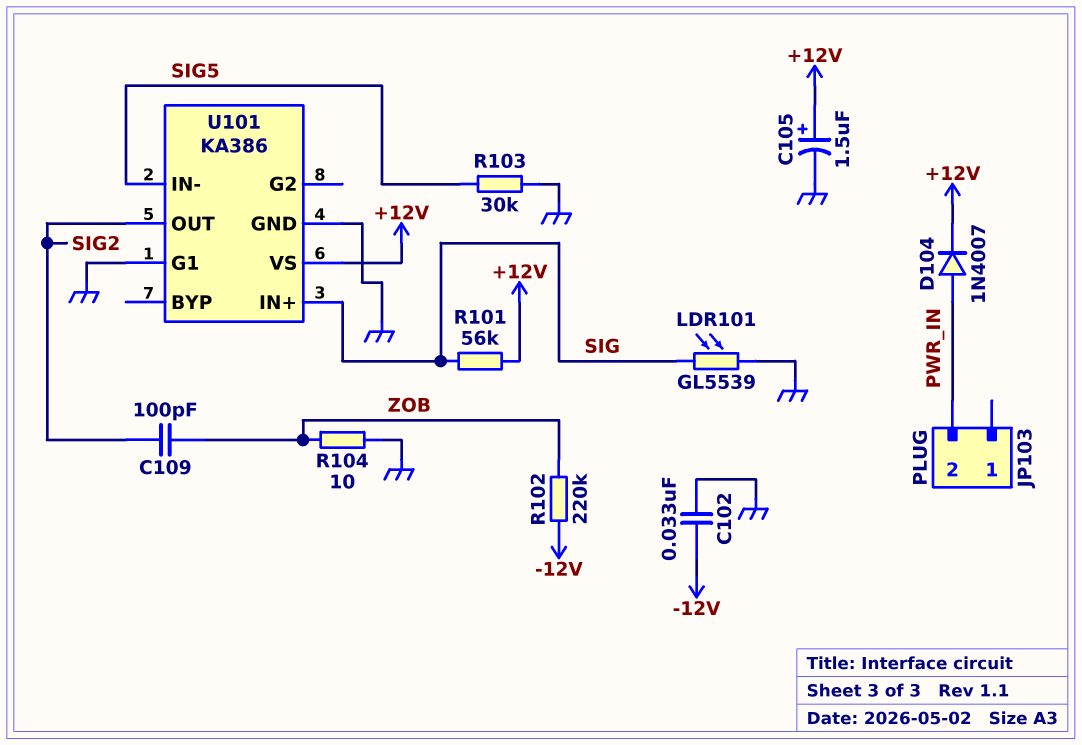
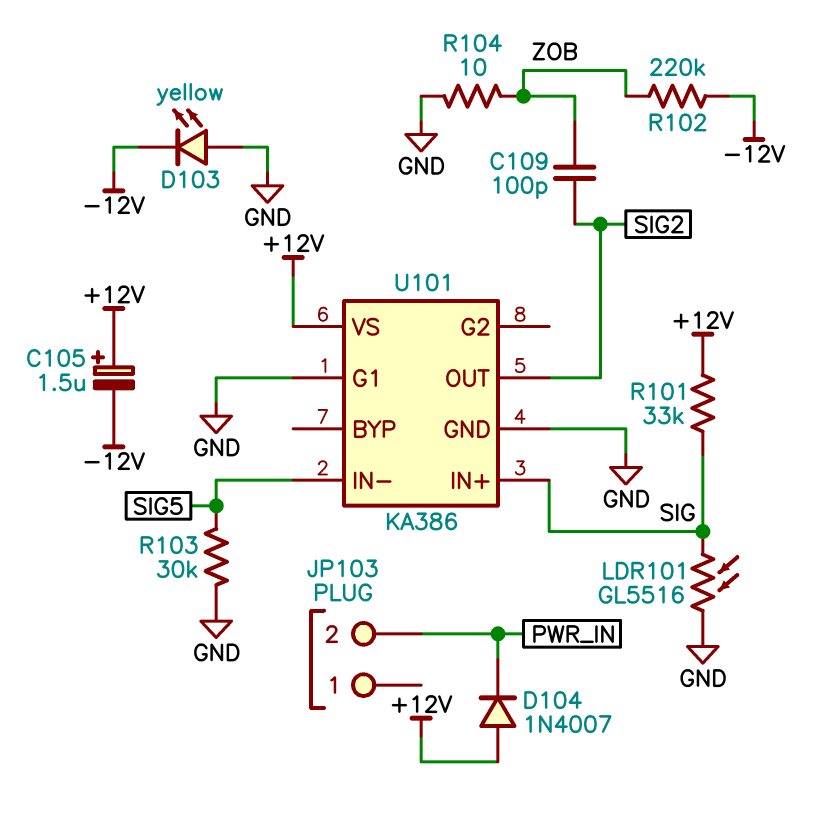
C102: 33nF (-12V, GND) -> none
C105: 1.5uF (plus +12V, minus GND) -> 1.5uF (plus +12V, minus -12V)
D103: none -> LED yellow (A GND, K -12V)
D104: diode 1N4007 (A PWR_IN, K +12V) -> diode 1N4007 (A +12V, K PWR_IN)
LDR101: GL5539 (GND, SIG) -> GL5516 (GND, SIG)
R101: 56k (+12V, SIG) -> 33k (+12V, SIG)

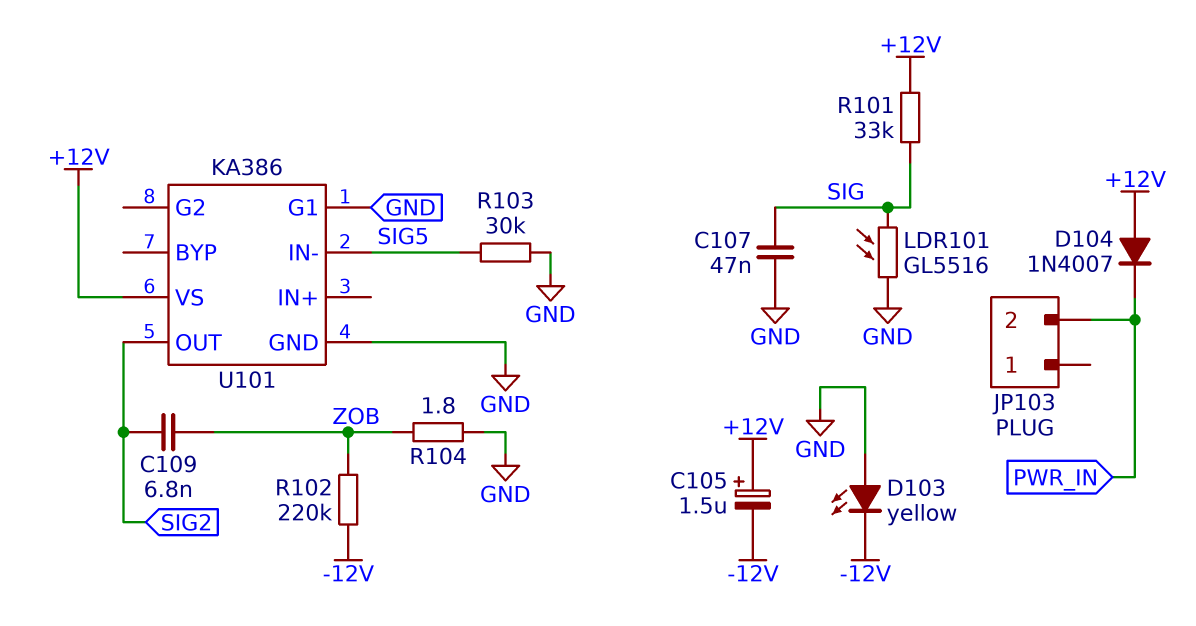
C107: none -> 47nF (GND, SIG)
C109: 100pF (SIG2, ZOB) -> 6.8nF (SIG2, ZOB)
R104: 10 (GND, ZOB) -> 1.8 (GND, ZOB)
U101 pin IN+: SIG -> none

